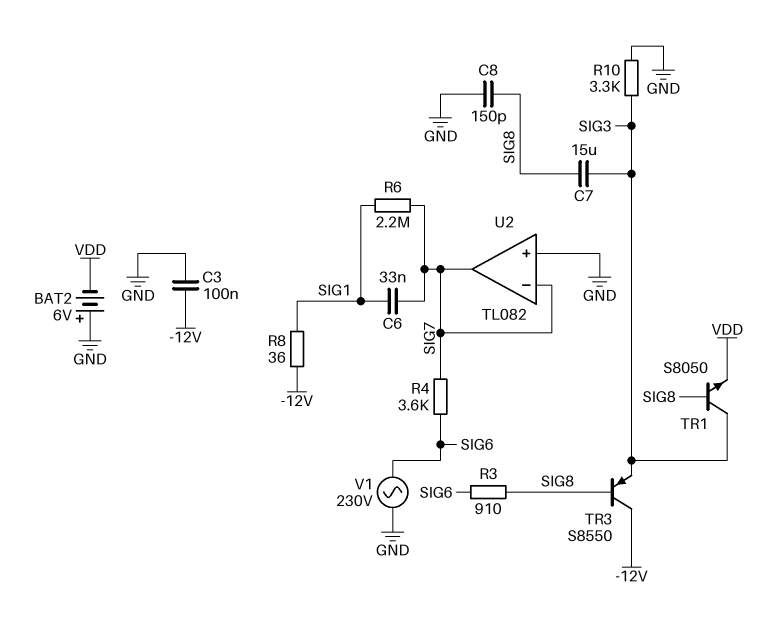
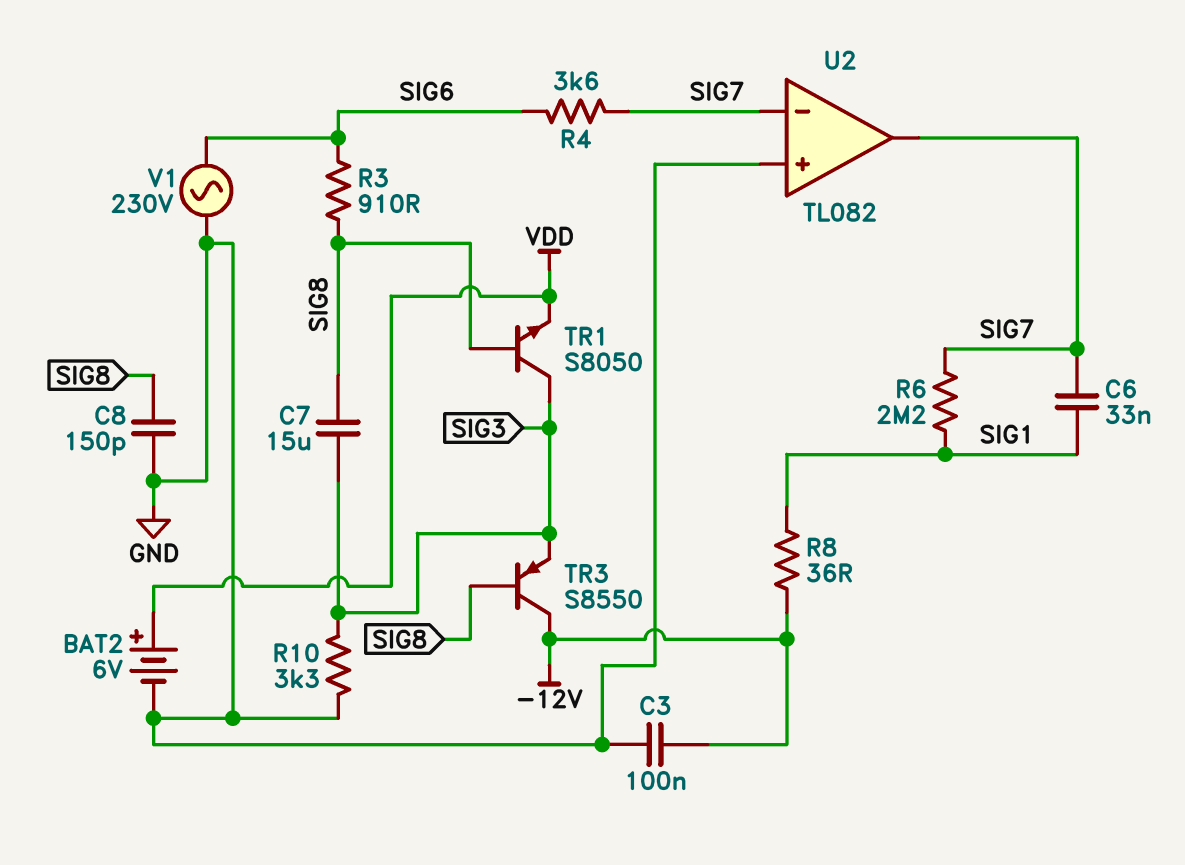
BAT2: 6V (plus GND, minus VDD) -> 6V (plus VDD, minus GND)

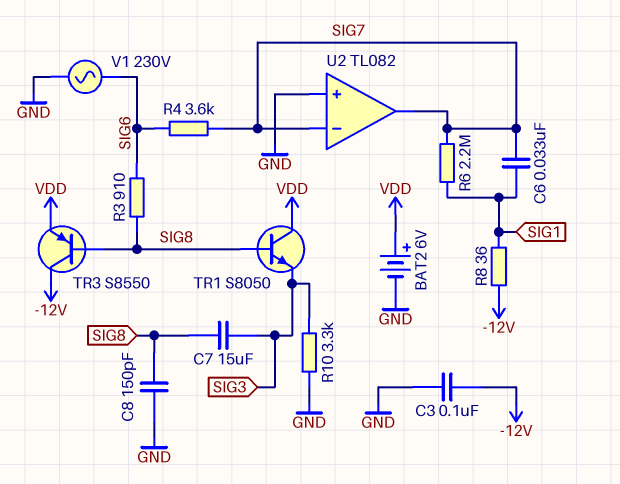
TR1: NPN S8050 (B SIG8, C SIG3, E VDD) -> NPN S8050 (B SIG8, C VDD, E SIG3)
TR3: PNP S8550 (B SIG8, C -12V, E SIG3) -> PNP S8550 (B SIG8, C -12V, E VDD)

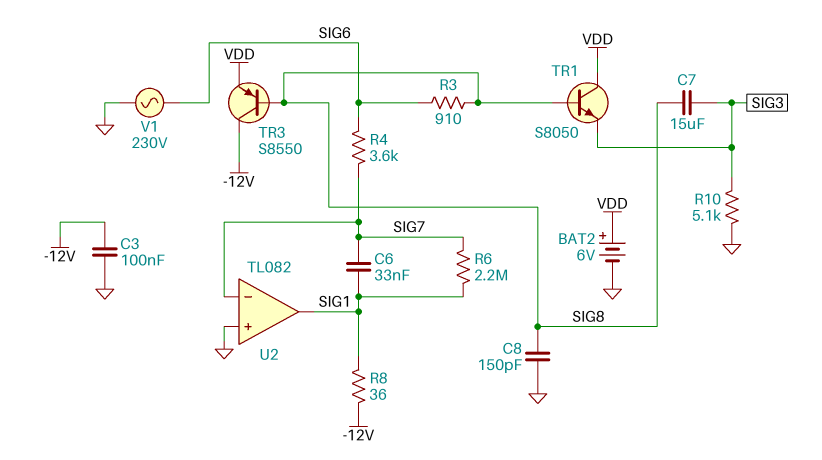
R10: 3.3k (GND, SIG3) -> 5.1k (GND, SIG3)
U2 pin out: SIG7 -> SIG1

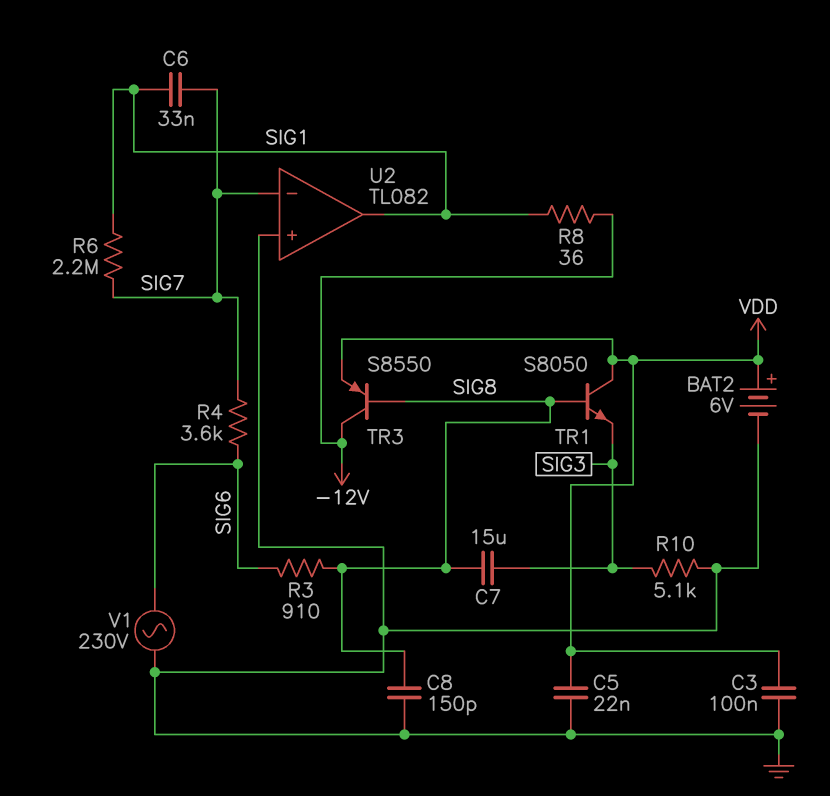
C3: 100nF (-12V, GND) -> 100nF (GND, VDD)
C5: none -> 22nF (GND, VDD)

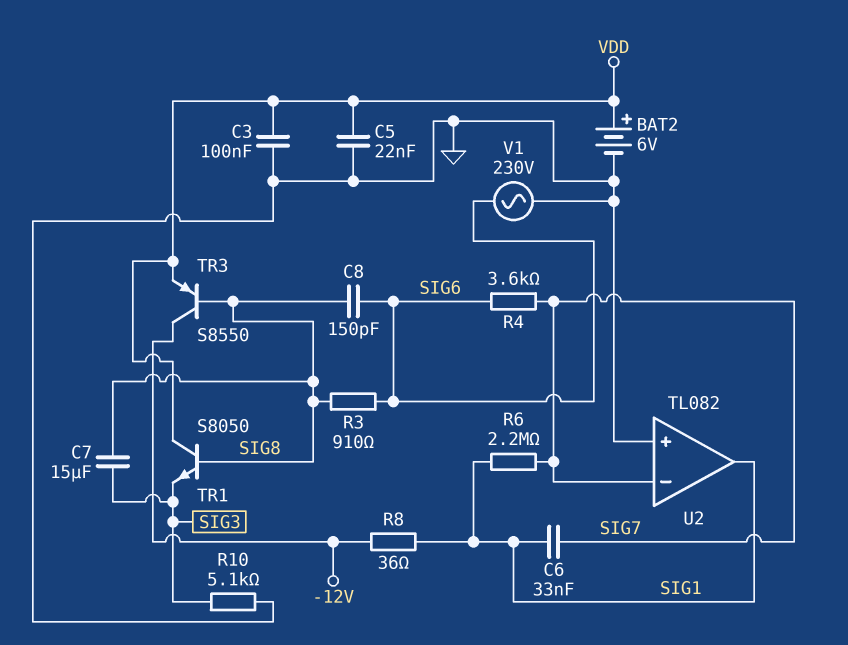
C8: 150pF (GND, SIG8) -> 150pF (SIG6, SIG8)

